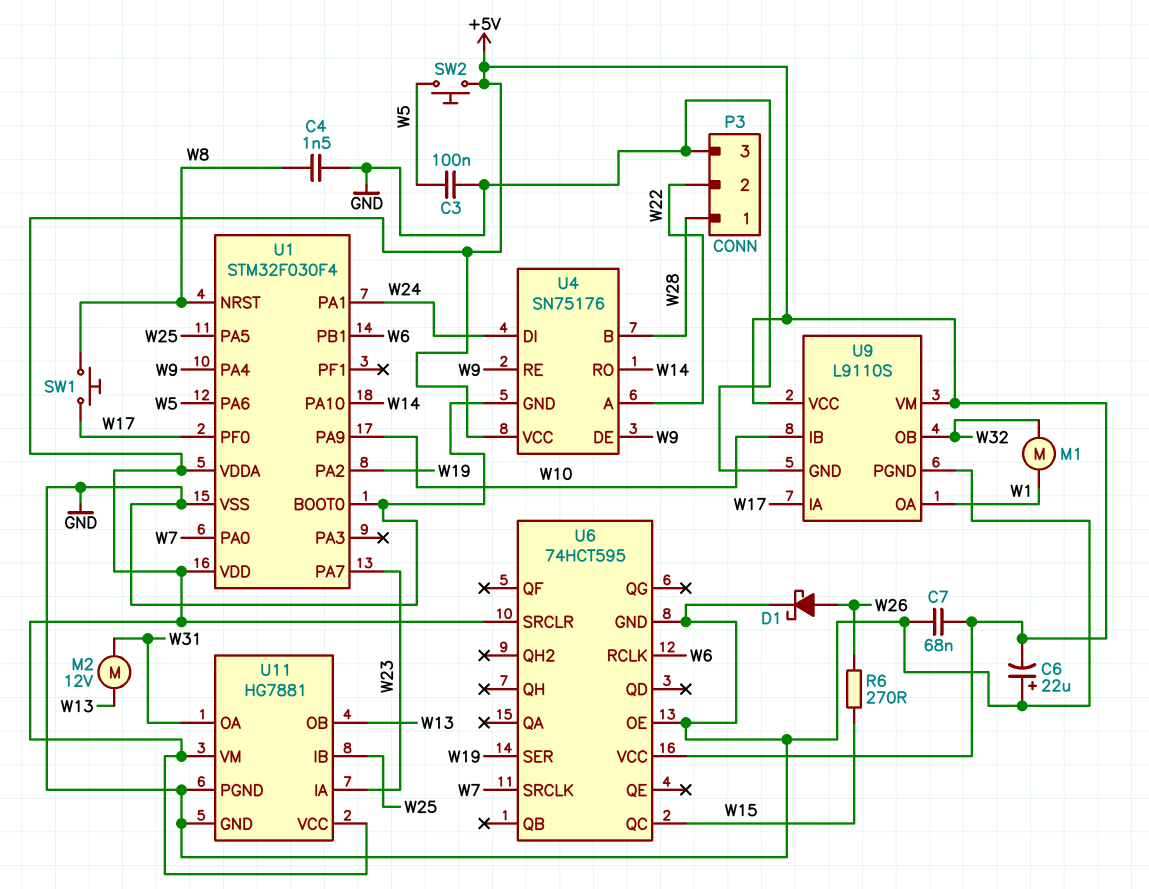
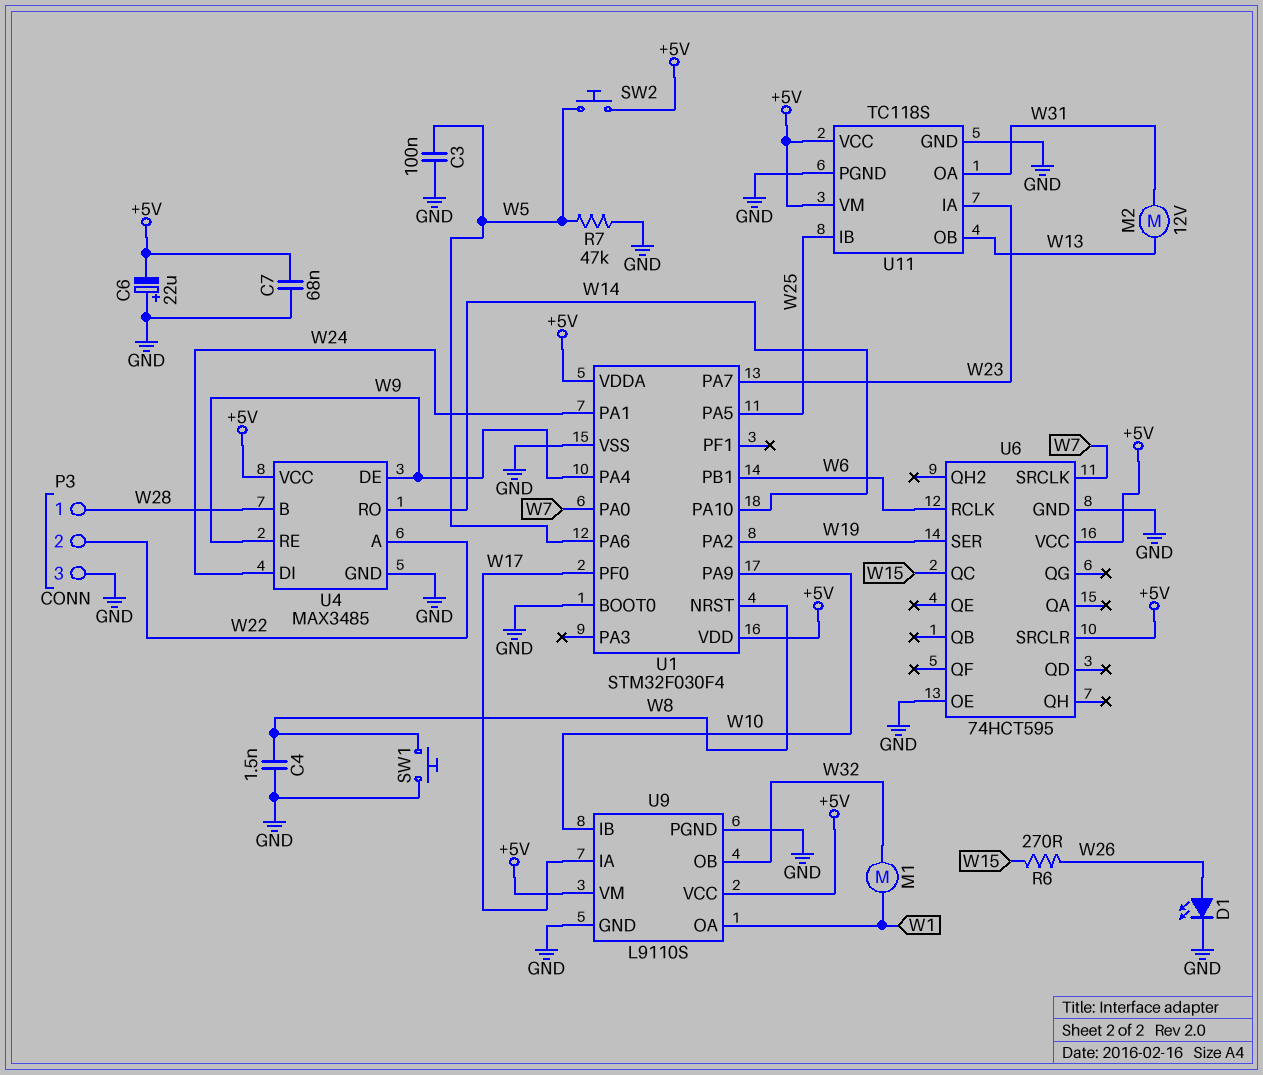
D1: schottky (A W26, K GND) -> LED (A W26, K GND)
R7: none -> 47k (GND, W5)
SW1: button (W8, W17) -> button (GND, W8)
U4: SN75176 -> MAX3485
U11: HG7881 -> TC118S

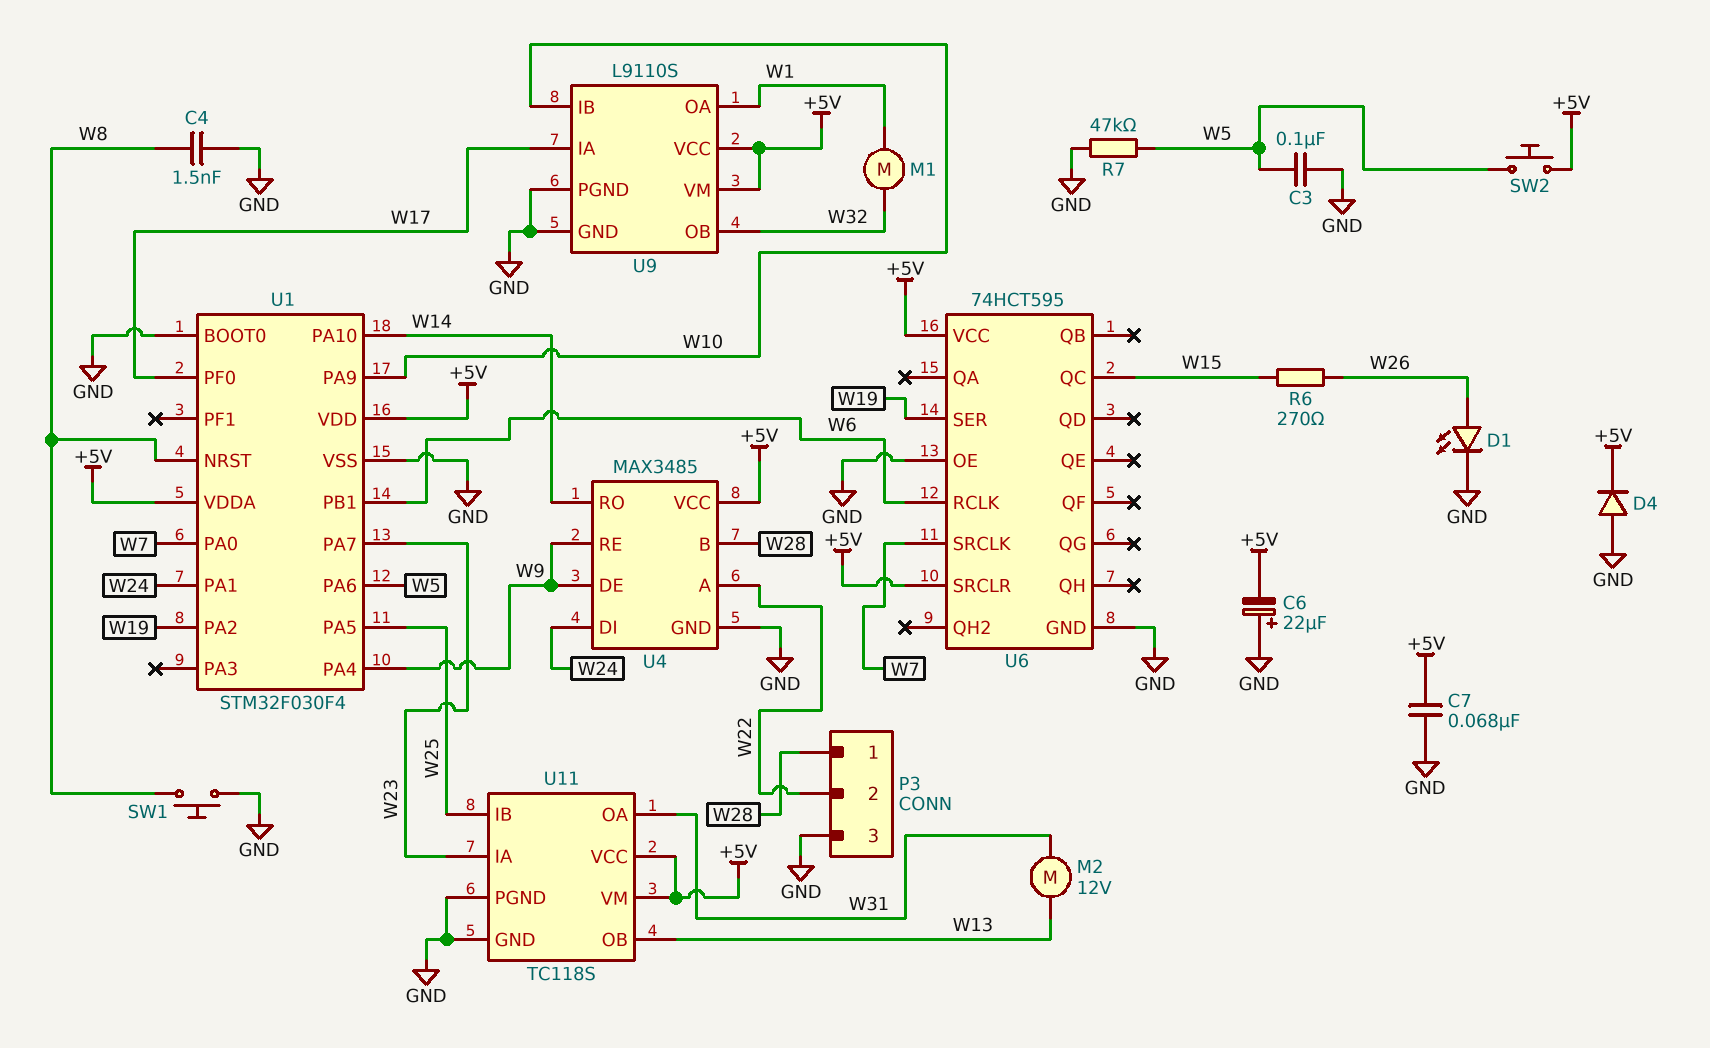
D4: none -> diode (A GND, K +5V)

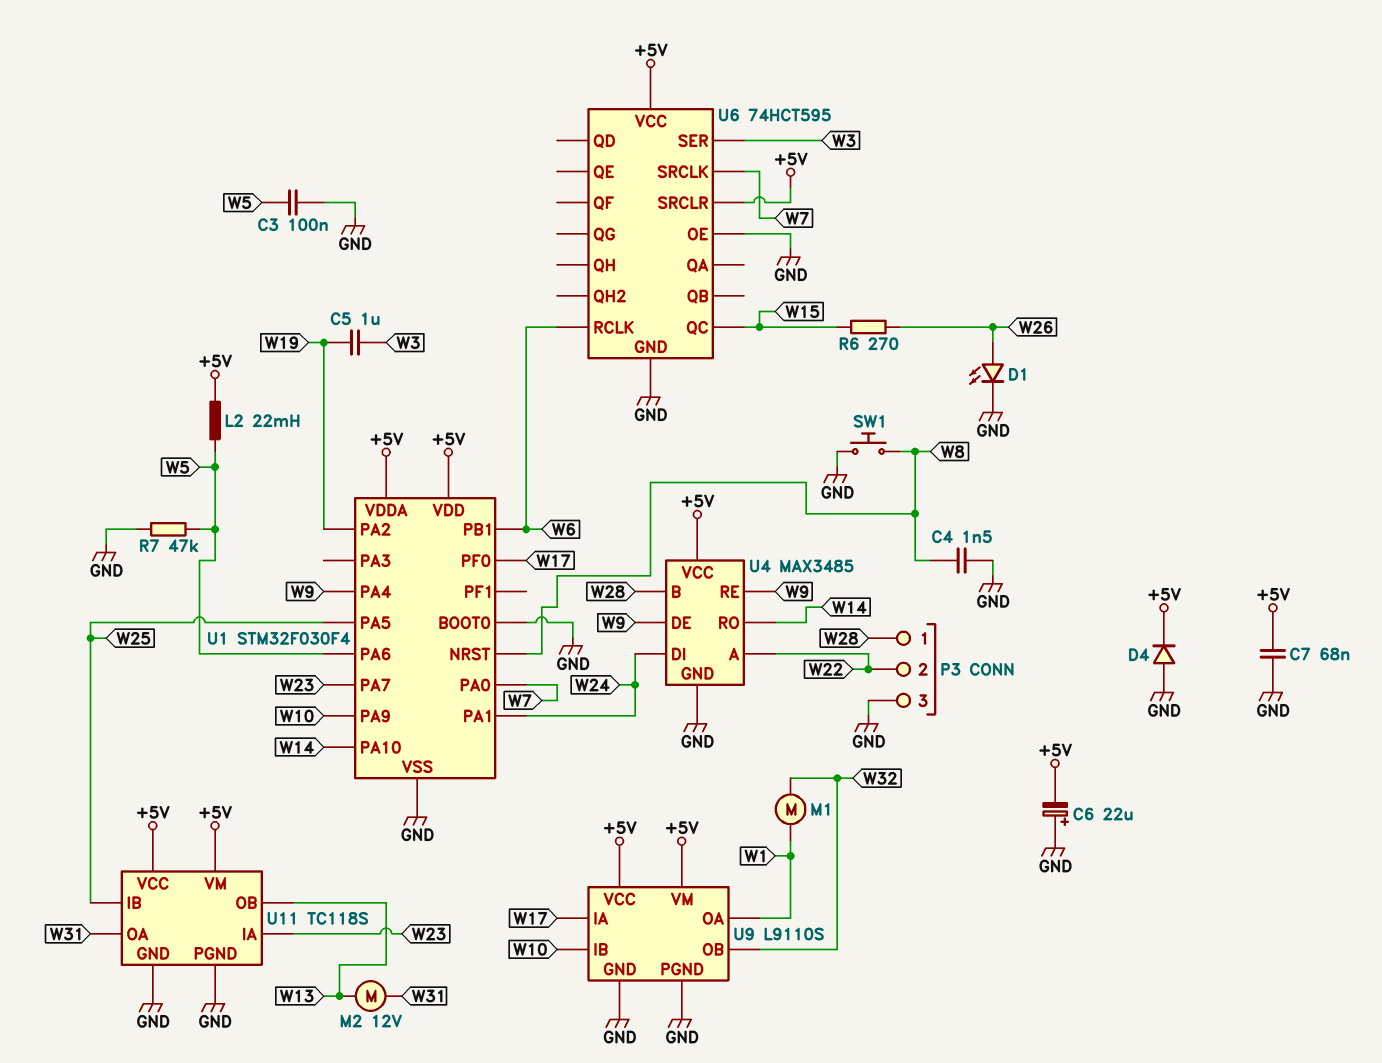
C5: none -> 1uF (W3, W19)
L2: none -> 22mH (+5V, W5)
SW2: button (+5V, W5) -> none
U6 pin SER: W19 -> W3

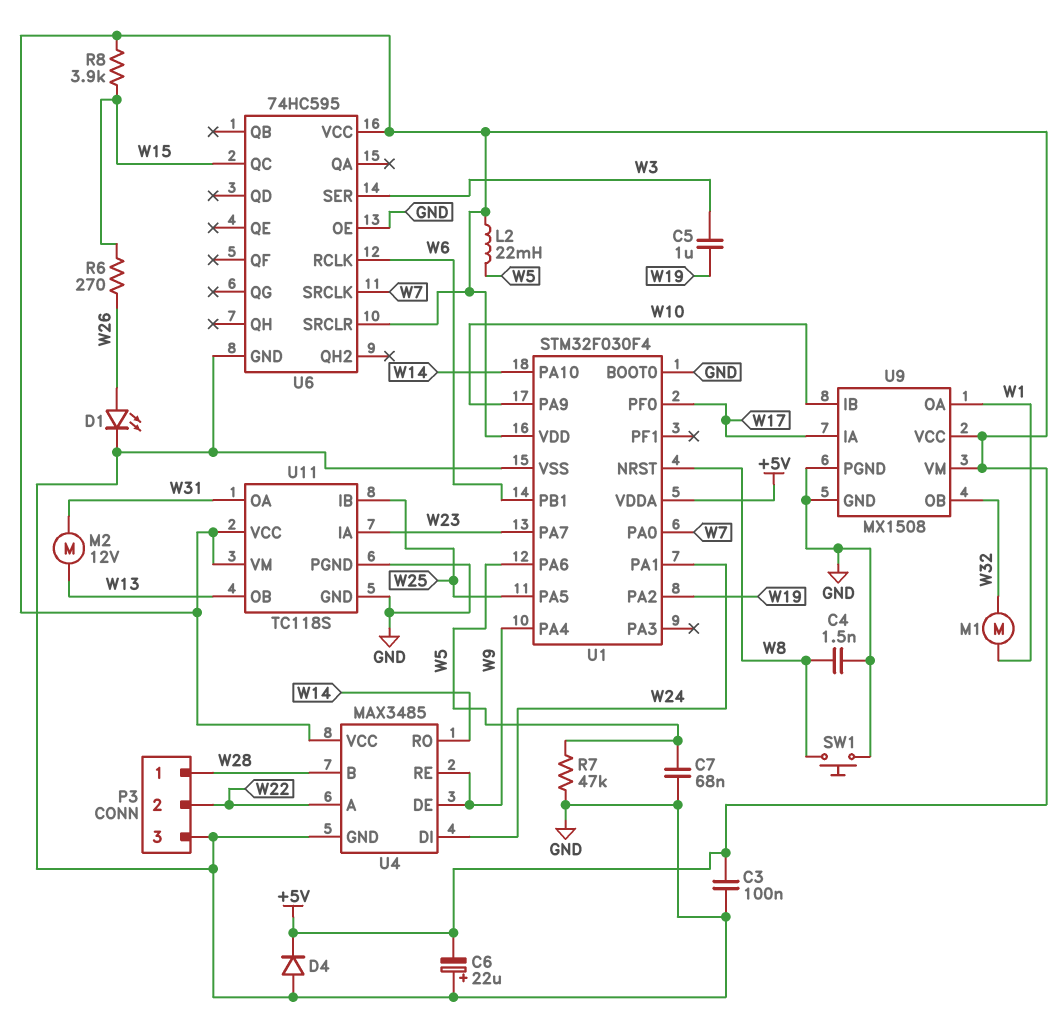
C3: 100nF (GND, W5) -> 100nF (+5V, GND)
C7: 68nF (+5V, GND) -> 68nF (GND, W5)
R8: none -> 3.9k (+5V, W15)
U6: 74HCT595 -> 74HC595
U9: L9110S -> MX1508

